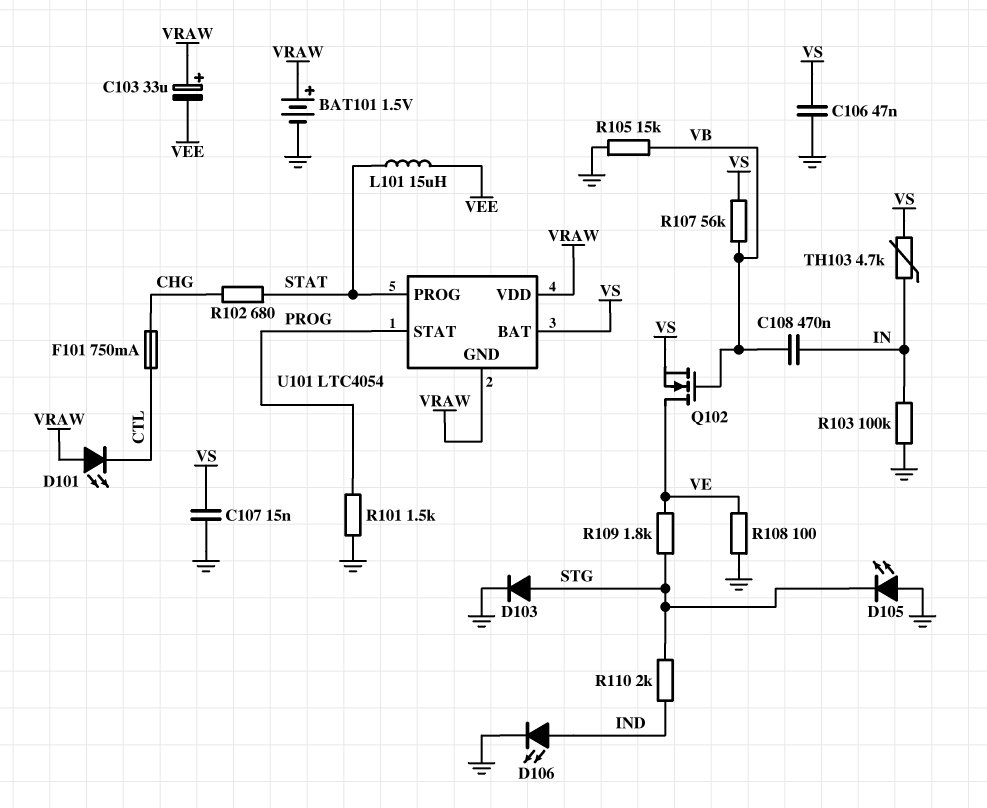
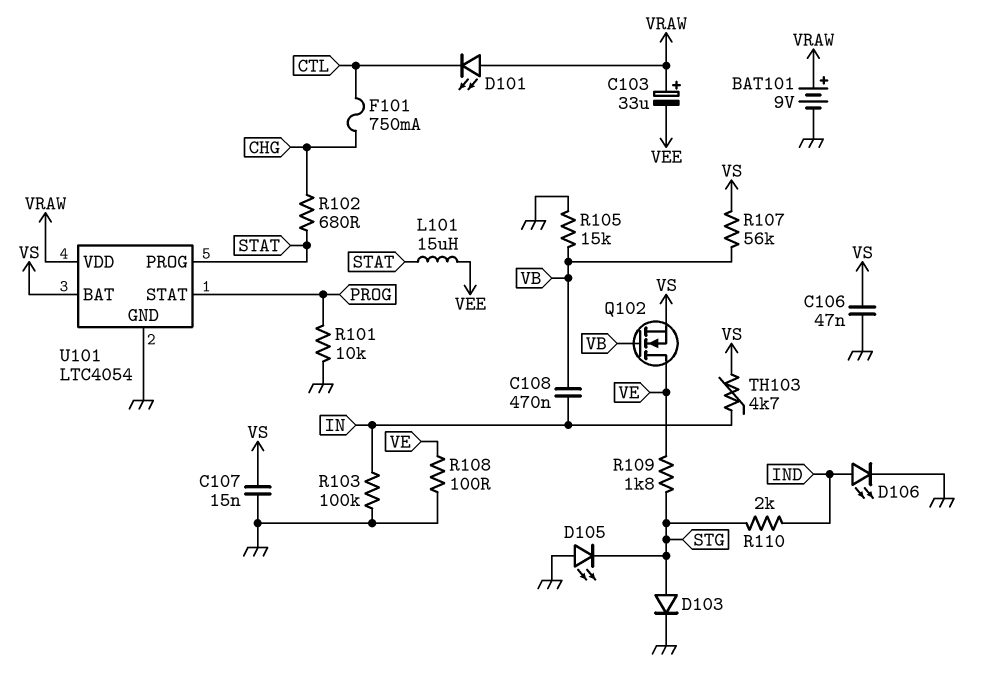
BAT101: 1.5V (plus VRAW, minus GND) -> 9V (plus VRAW, minus GND)
R101: 1.5k (GND, PROG) -> 10k (GND, PROG)
U101 pin GND: VRAW -> GND

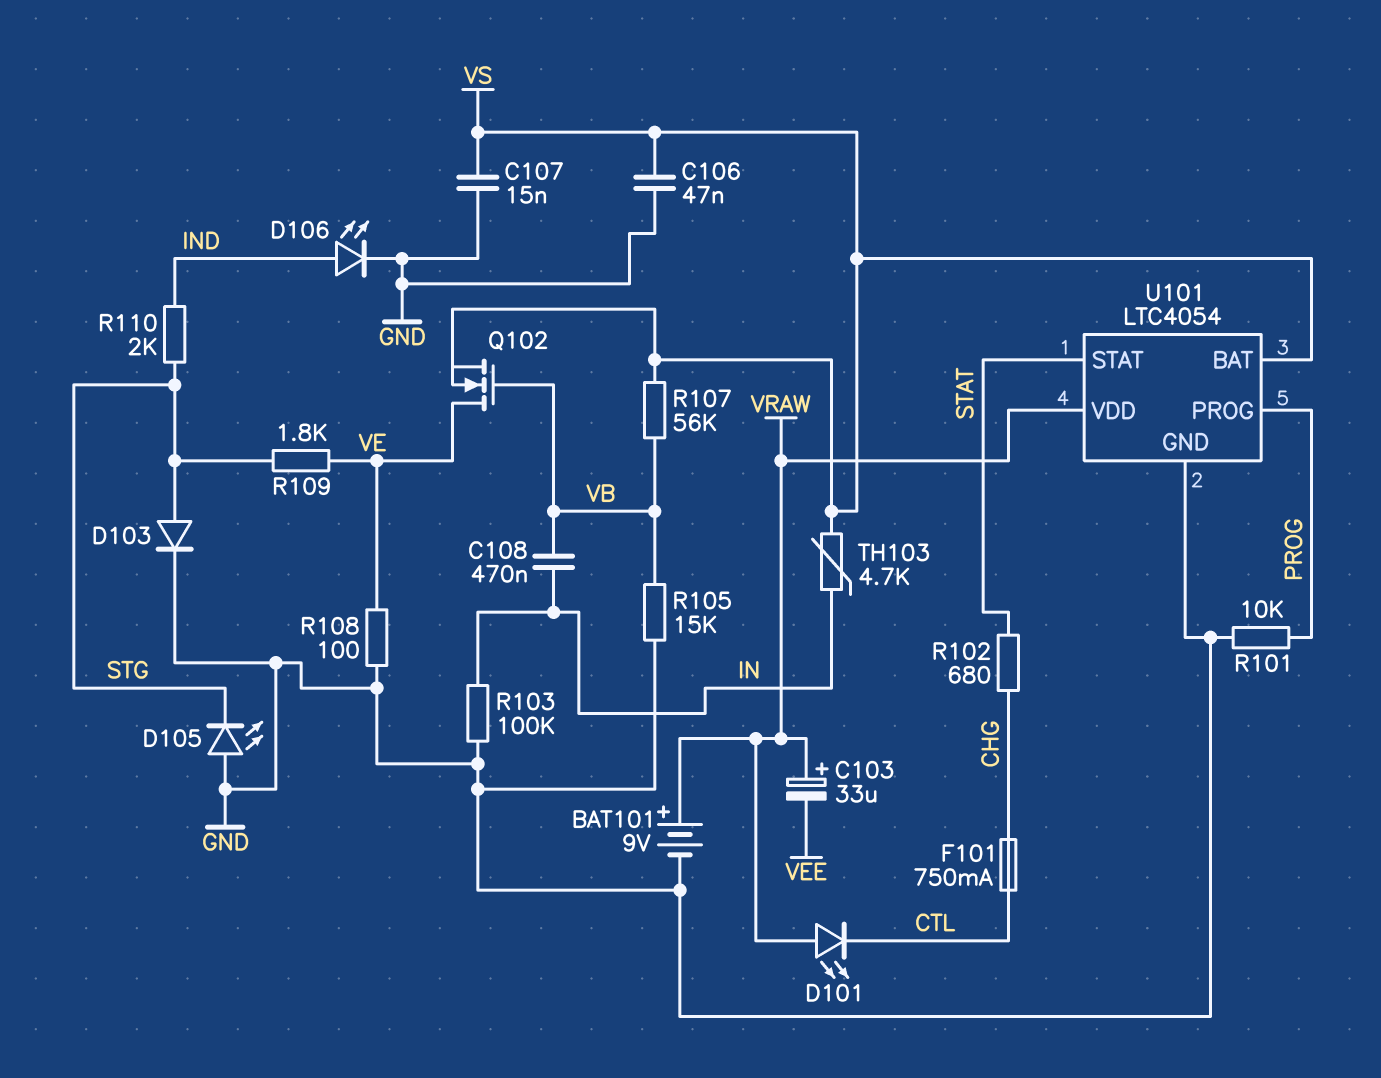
L101: 15uH (STAT, VEE) -> none
U101 pin PROG: STAT -> PROG
U101 pin STAT: PROG -> STAT

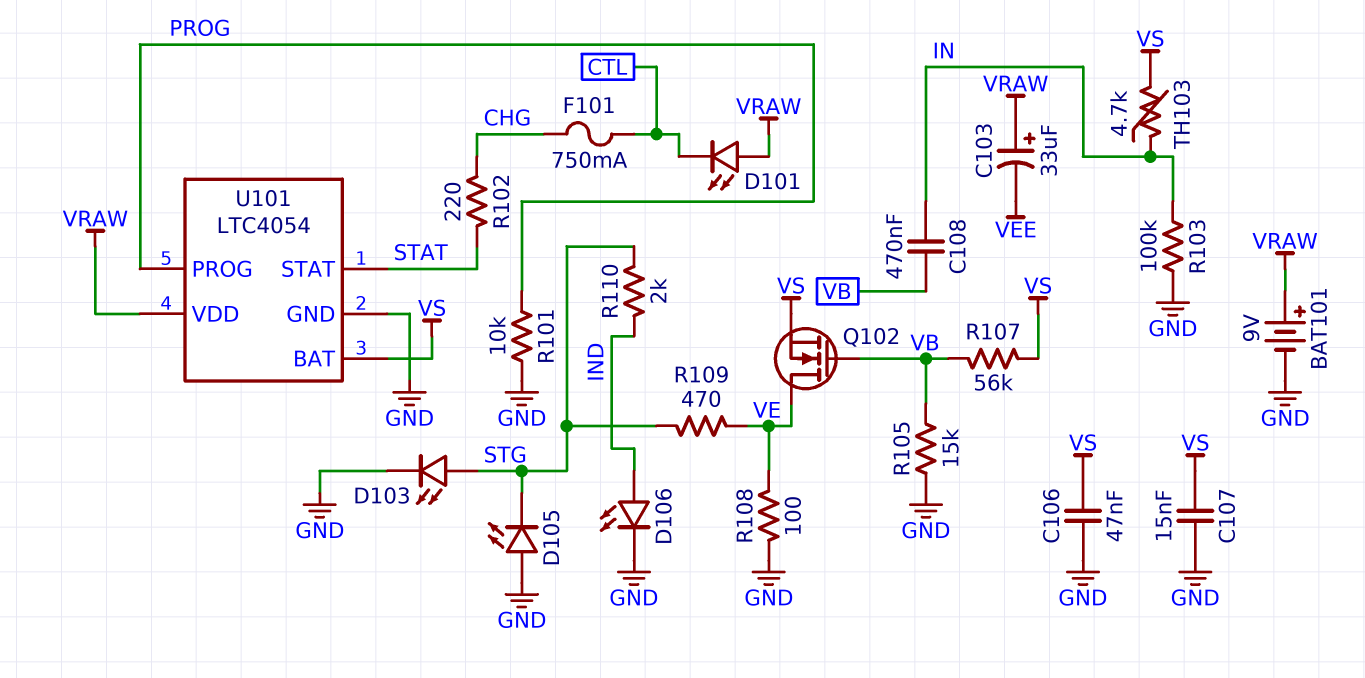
D103: diode (A STG, K GND) -> LED (A STG, K GND)
R102: 680 (CHG, STAT) -> 220 (CHG, STAT)
R109: 1.8k (STG, VE) -> 470 (STG, VE)

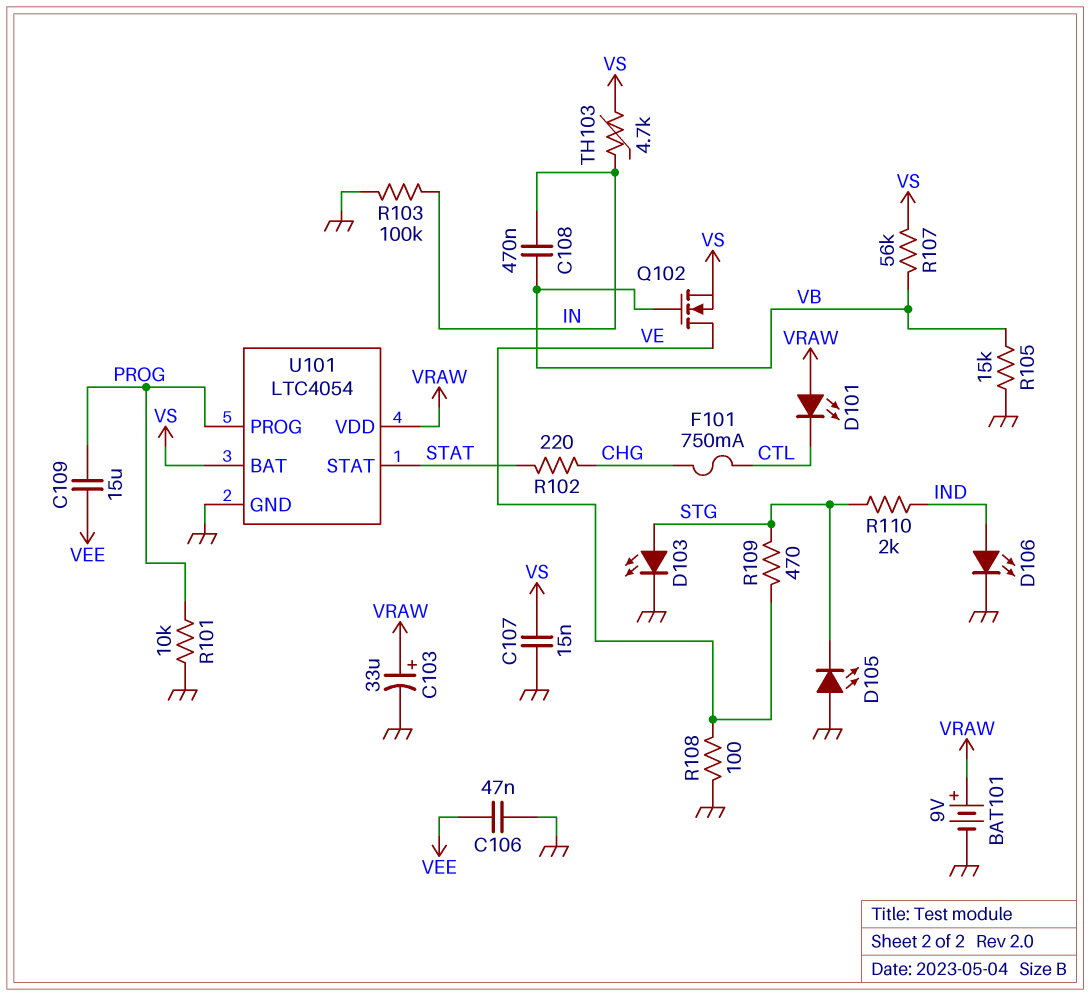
C103: 33uF (plus VRAW, minus VEE) -> 33uF (plus VRAW, minus GND)
C106: 47nF (GND, VS) -> 47nF (GND, VEE)
C109: none -> 15uF (PROG, VEE)

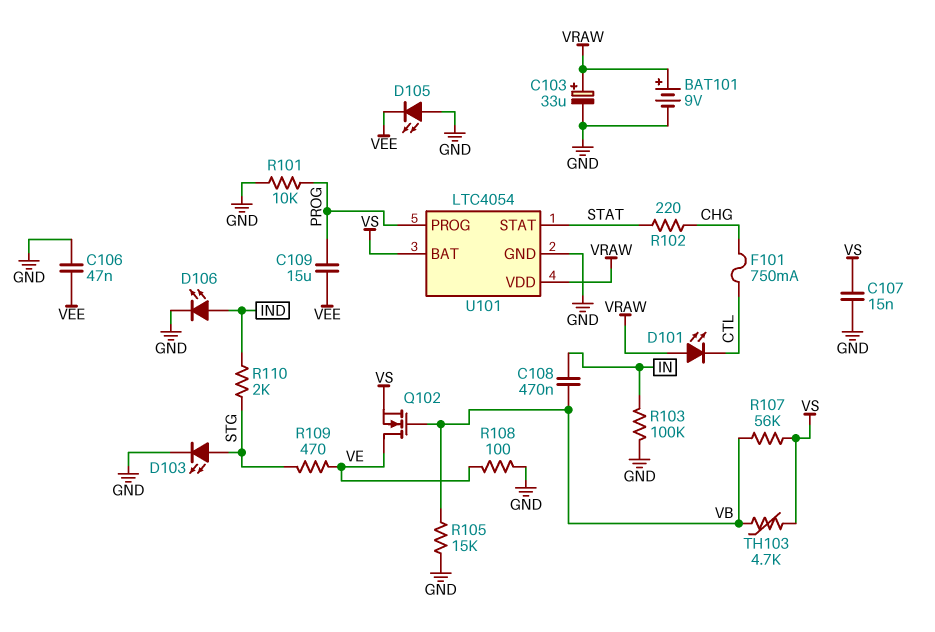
D105: LED (A GND, K STG) -> LED (A GND, K VEE)
TH103: 4.7k (IN, VS) -> 4.7k (VB, VS)

